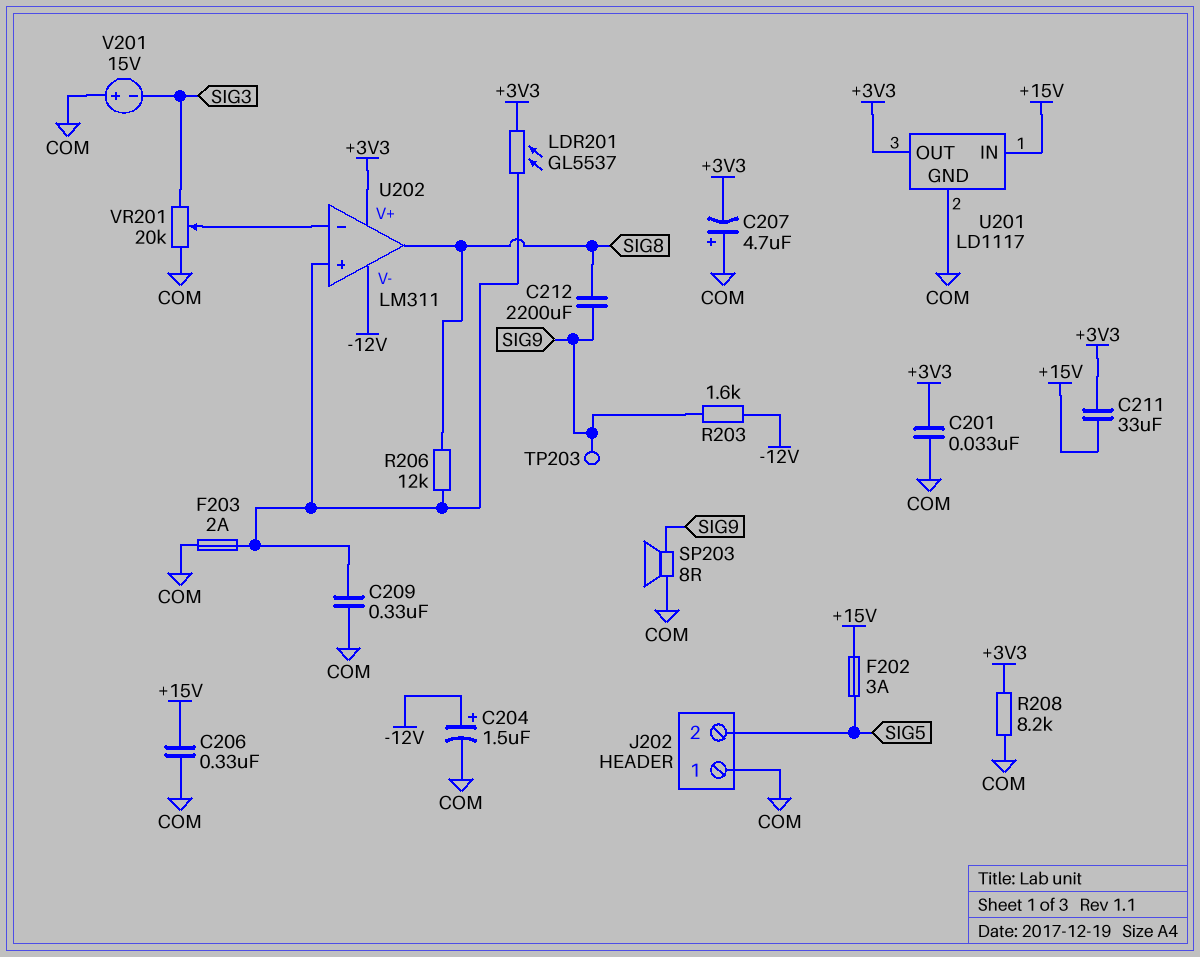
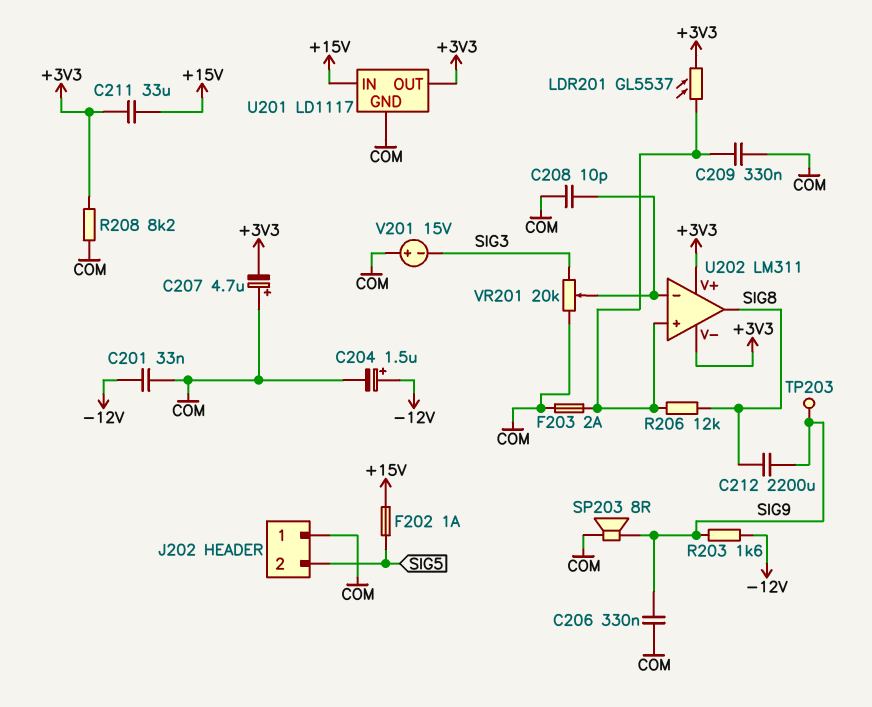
C201: 33nF (+3V3, COM) -> 33nF (-12V, COM)
C206: 330nF (+15V, COM) -> 330nF (COM, SIG9)
C208: none -> 10pF (COM, U202/in-)
F202: 3A (+15V, SIG5) -> 1A (+15V, SIG5)
U202 pin V-: -12V -> +3V3

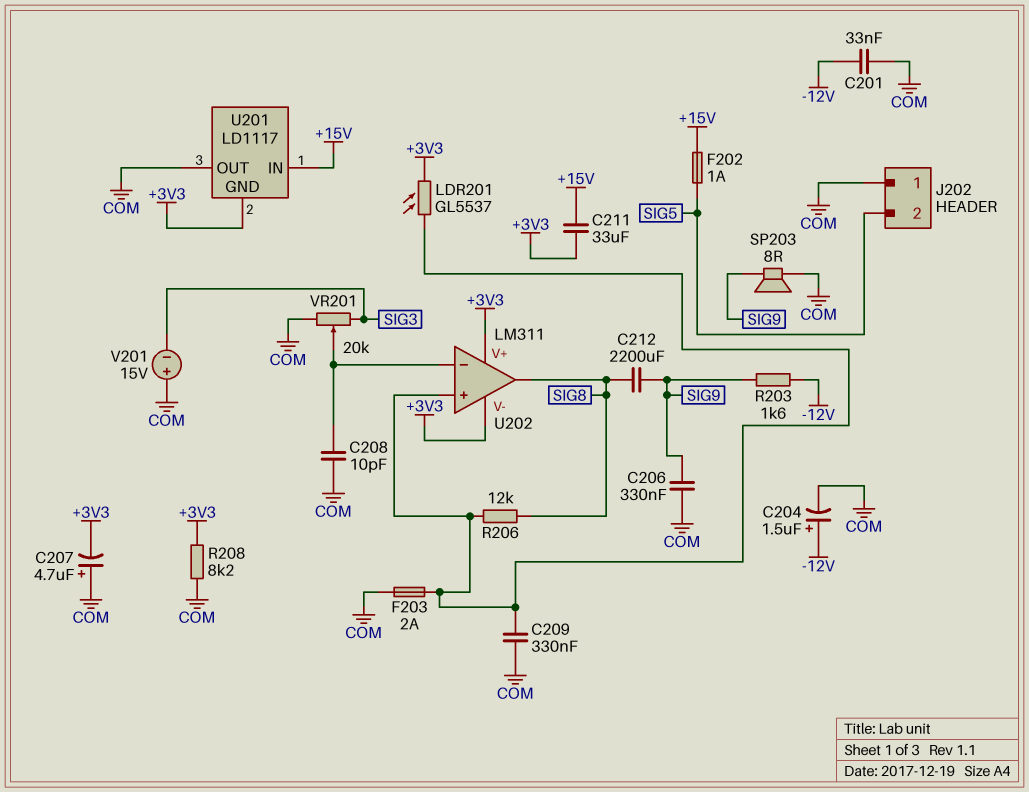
TP203: test point (SIG9) -> none
U201 pin GND: COM -> +3V3
U201 pin OUT: +3V3 -> COM

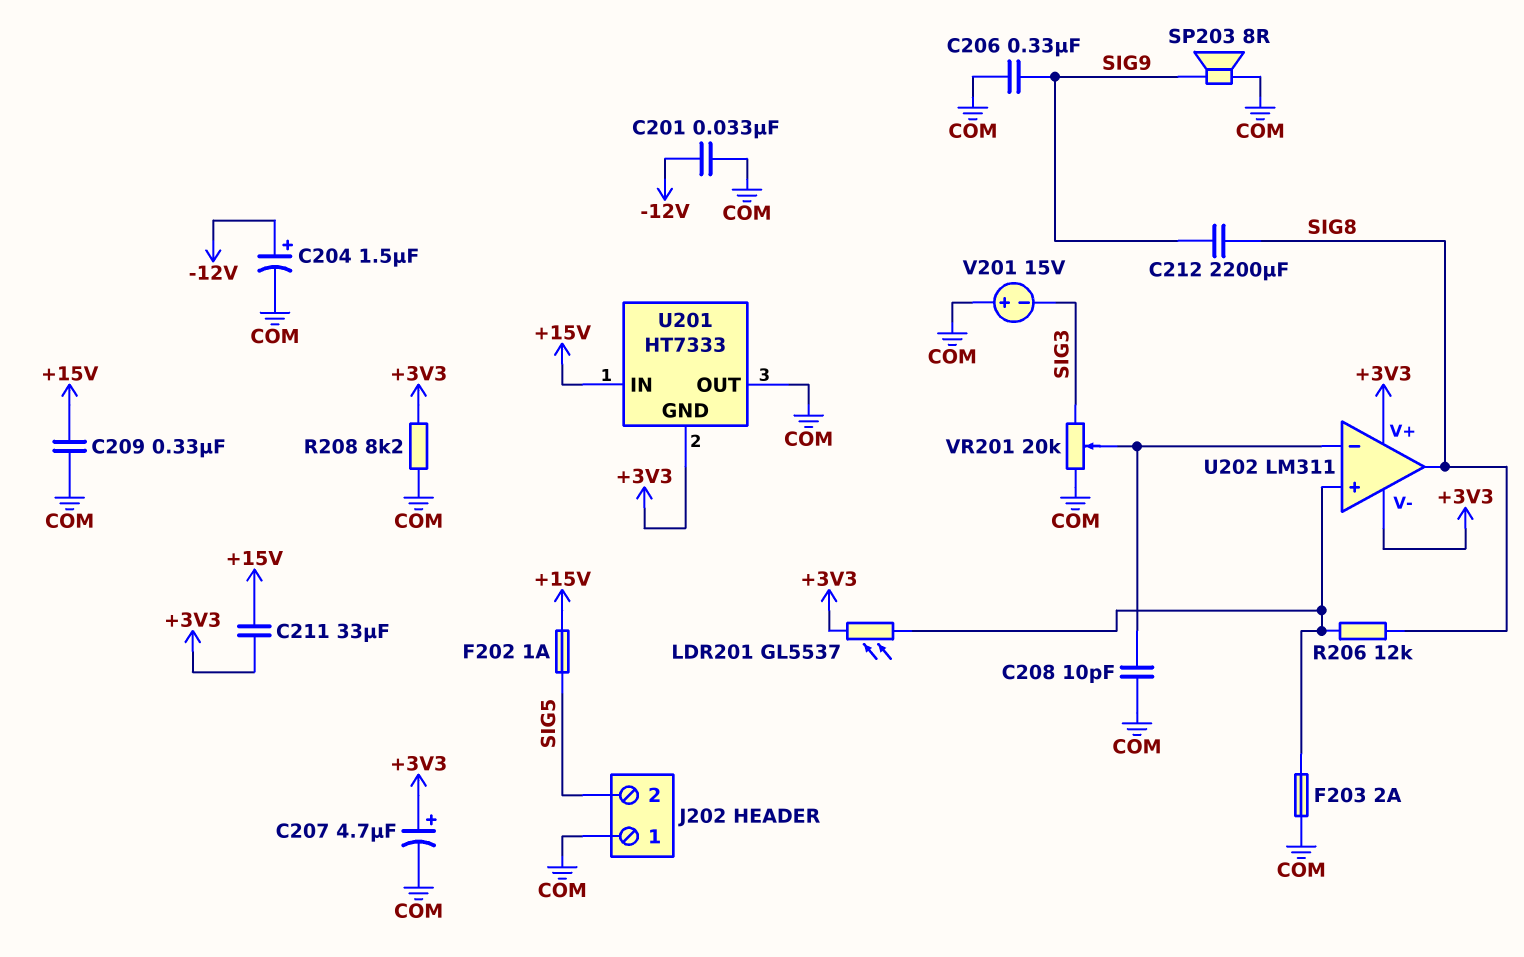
C207: 4.7uF (plus COM, minus +3V3) -> 4.7uF (plus +3V3, minus COM)
C209: 330nF (COM, U202/in+) -> 330nF (+15V, COM)
R203: 1.6k (-12V, SIG9) -> none
U201: LD1117 -> HT7333

